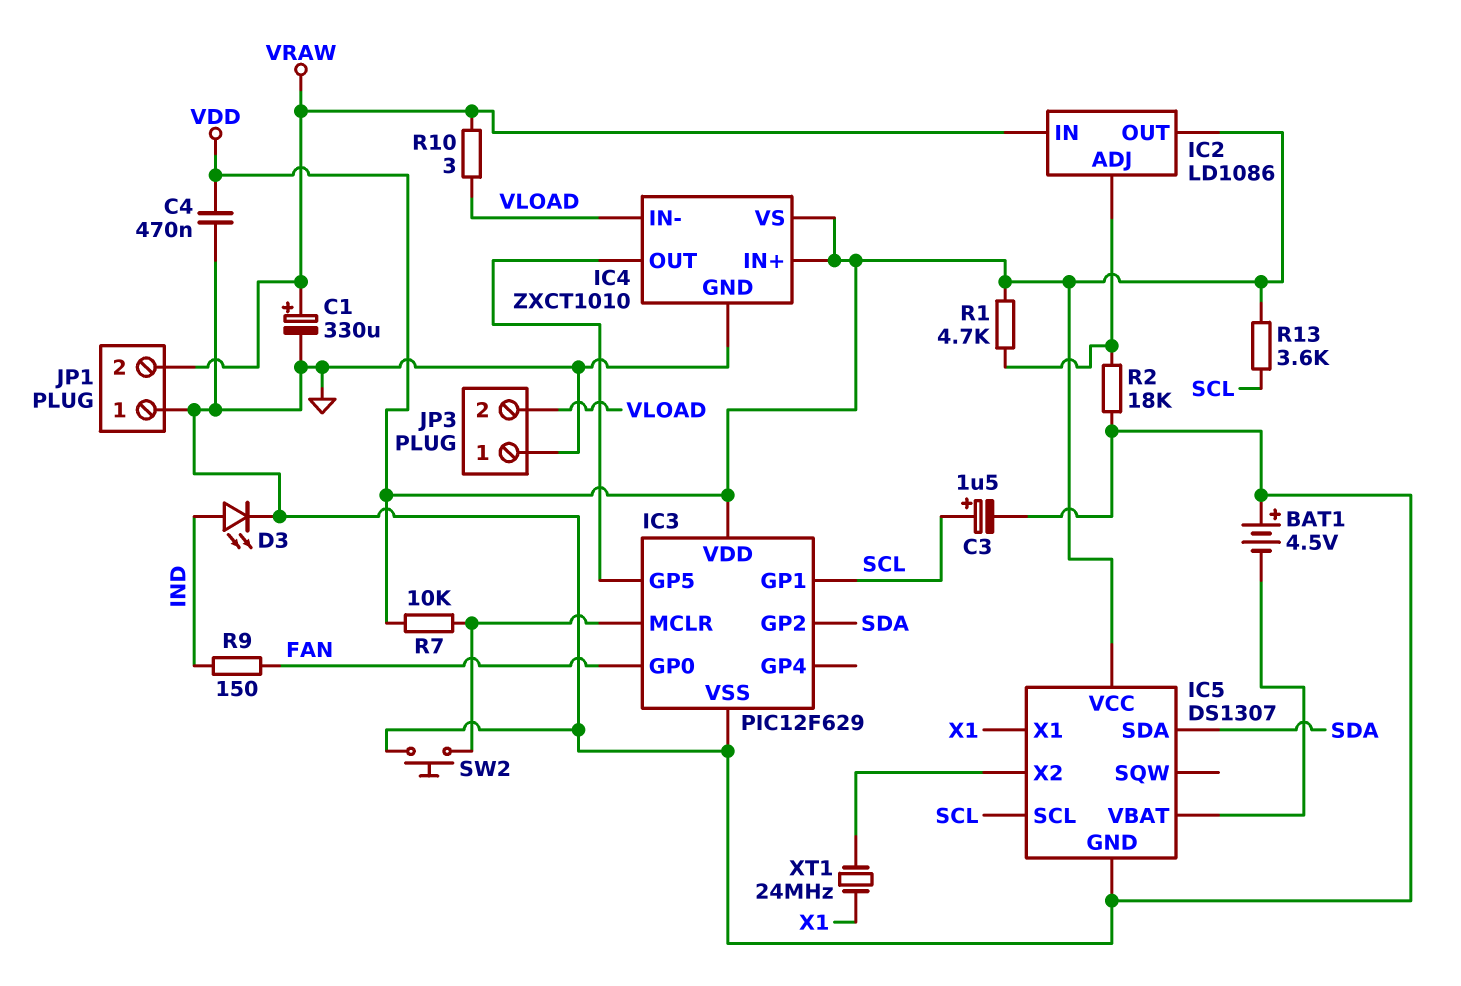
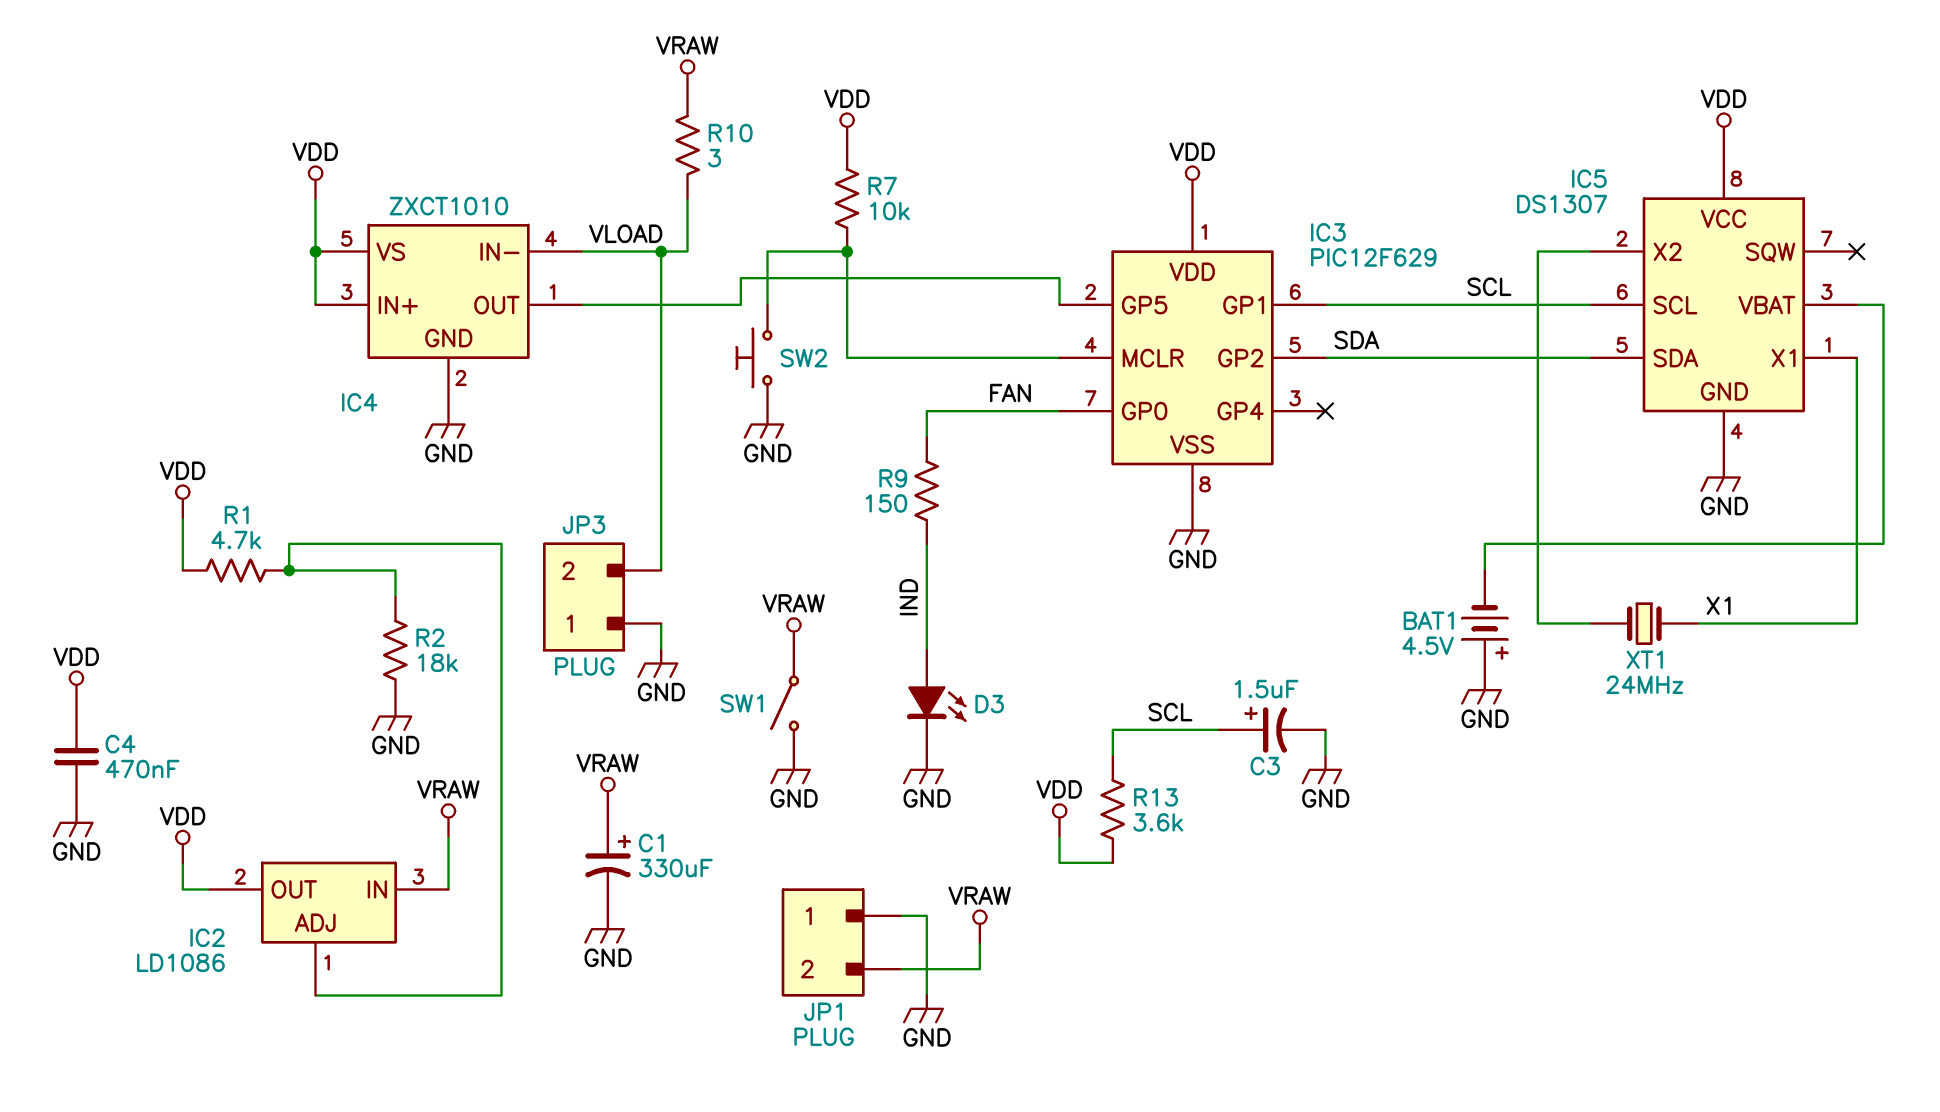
SW1: none -> switch (GND, VRAW)

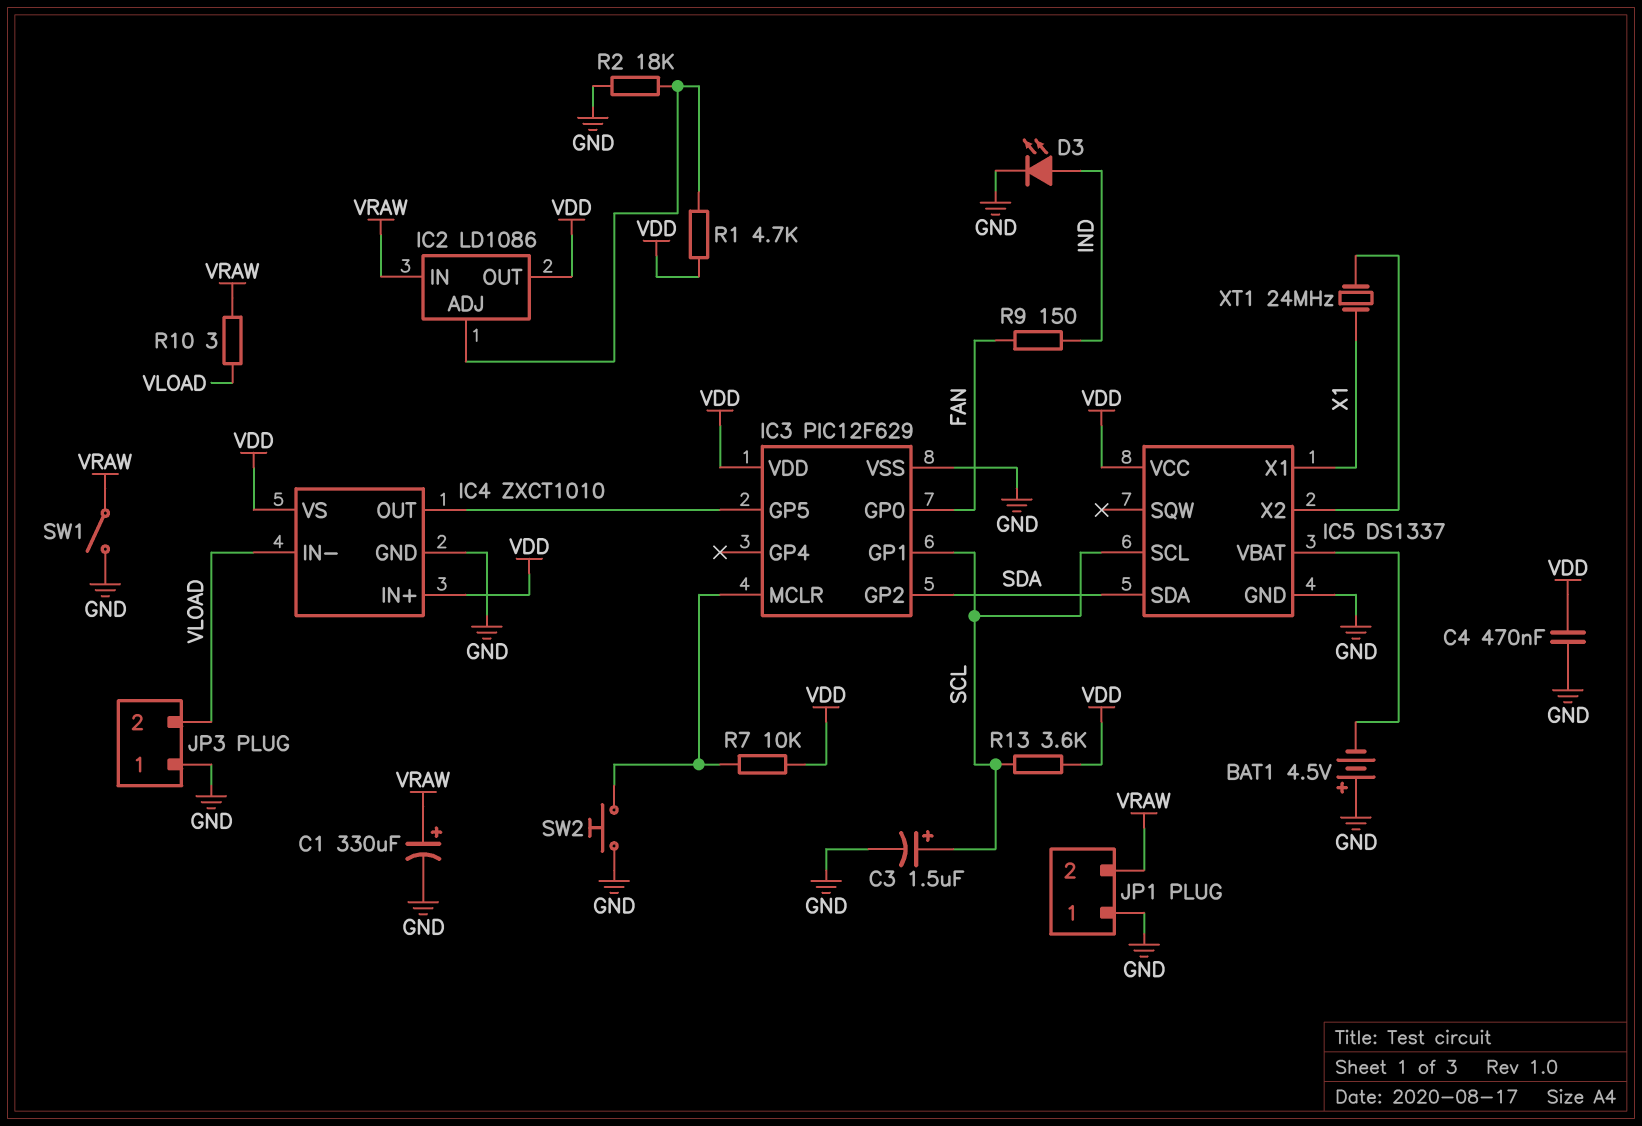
IC5: DS1307 -> DS1337

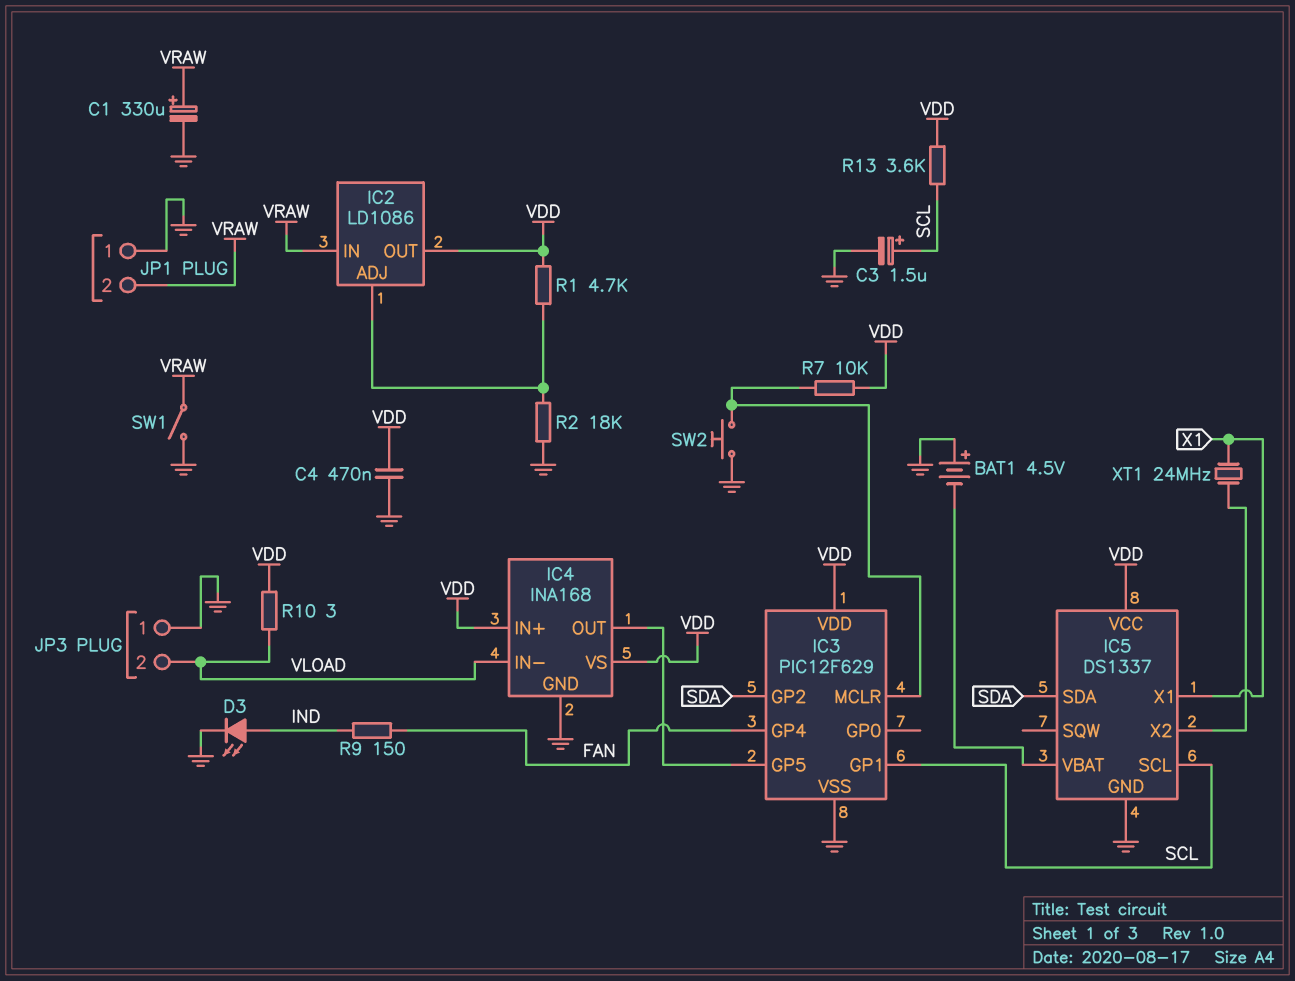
IC3 pin GP0: FAN -> none
IC3 pin GP4: none -> FAN
IC4: ZXCT1010 -> INA168
R10: 3 (VLOAD, VRAW) -> 3 (VDD, VLOAD)

